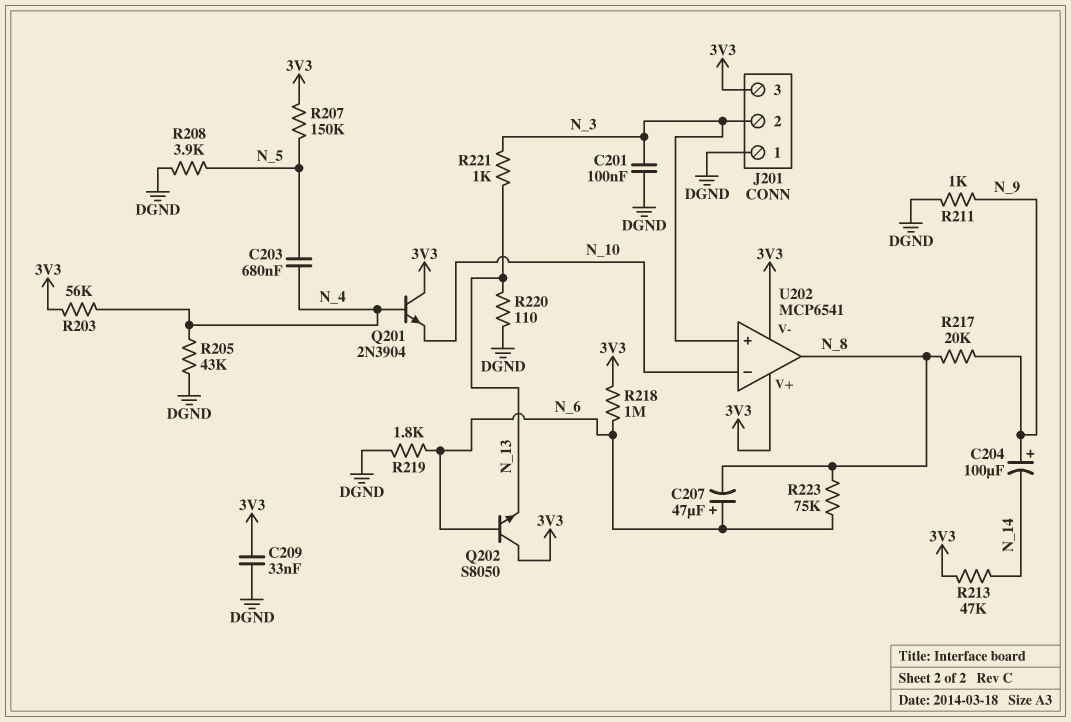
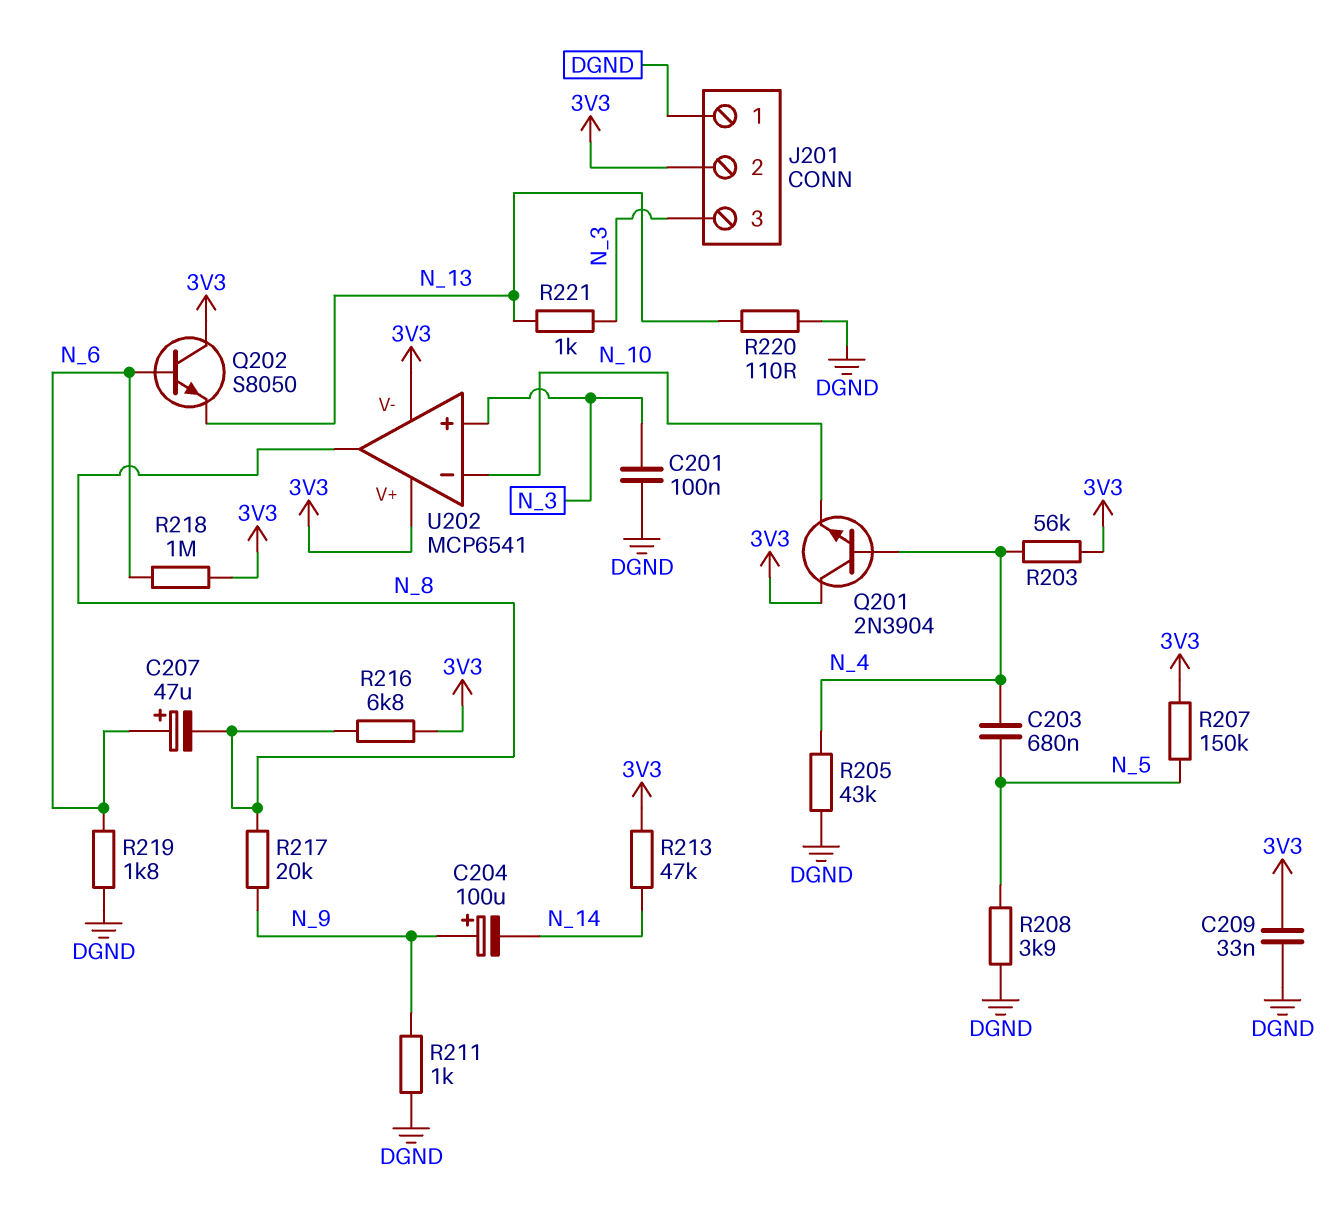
J201 pin 2: N_3 -> 3V3
J201 pin 3: 3V3 -> N_3
R216: none -> 6.8k (3V3, N_8)
R223: 75k (N_6, N_8) -> none

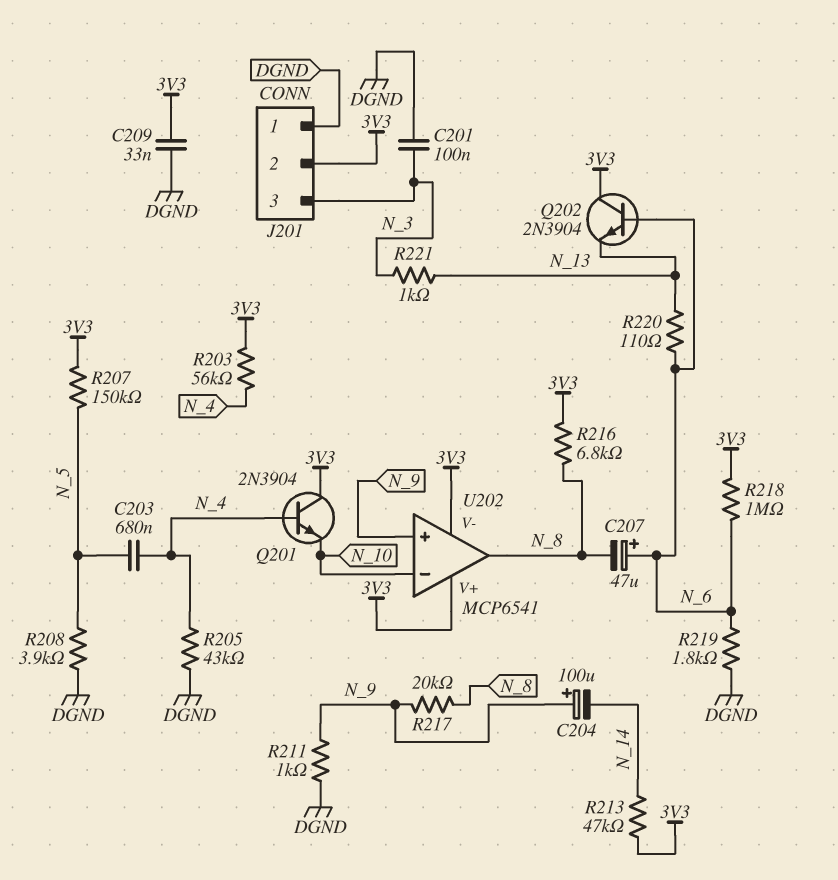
Q202: NPN S8050 (B N_6, C 3V3, E N_13) -> NPN 2N3904 (B N_6, C 3V3, E N_13)
R220: 110 (DGND, N_13) -> 110 (N_6, N_13)
U202 pin in+: N_3 -> N_9

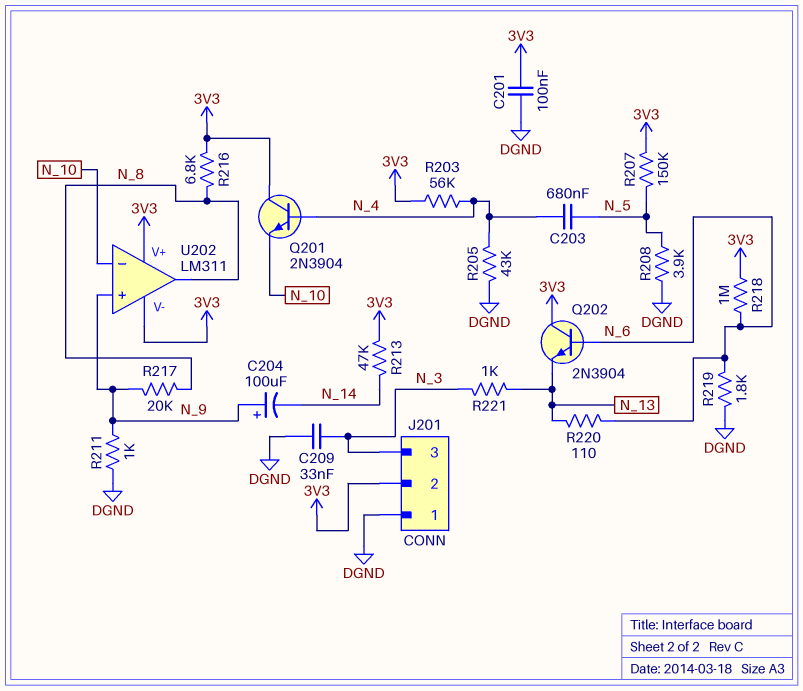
C201: 100nF (DGND, N_3) -> 100nF (3V3, DGND)
C207: 47uF (plus N_6, minus N_8) -> none
C209: 33nF (3V3, DGND) -> 33nF (DGND, N_3)
U202: MCP6541 -> LM311

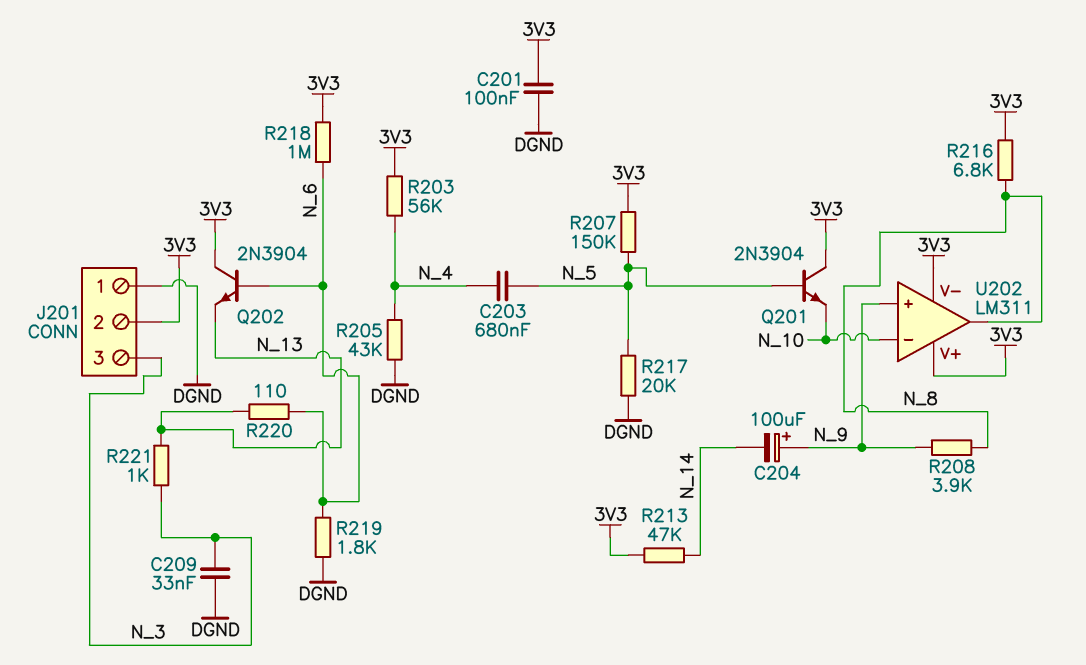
Q201: NPN 2N3904 (B N_4, C 3V3, E N_10) -> NPN 2N3904 (B N_5, C 3V3, E N_10)
R208: 3.9k (DGND, N_5) -> 3.9k (N_8, N_9)
R211: 1k (DGND, N_9) -> none
R217: 20k (N_8, N_9) -> 20k (DGND, N_5)

